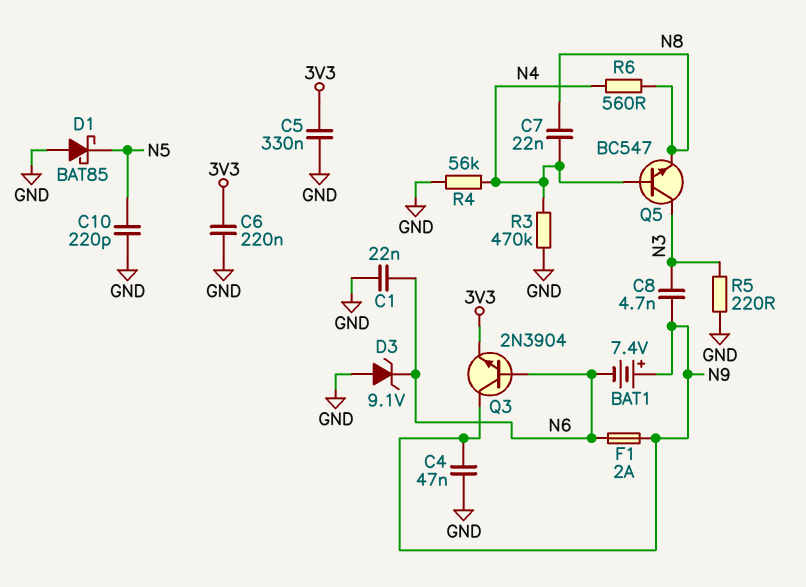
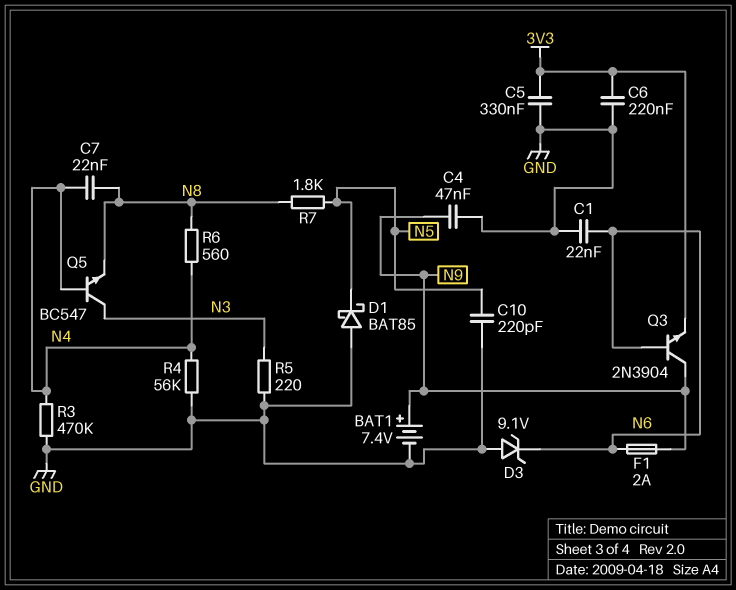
BAT1: 7.4V (plus N9, minus N6) -> 7.4V (plus N9, minus GND)
C8: 4.7nF (N3, N9) -> none
R7: none -> 1.8k (N5, N8)

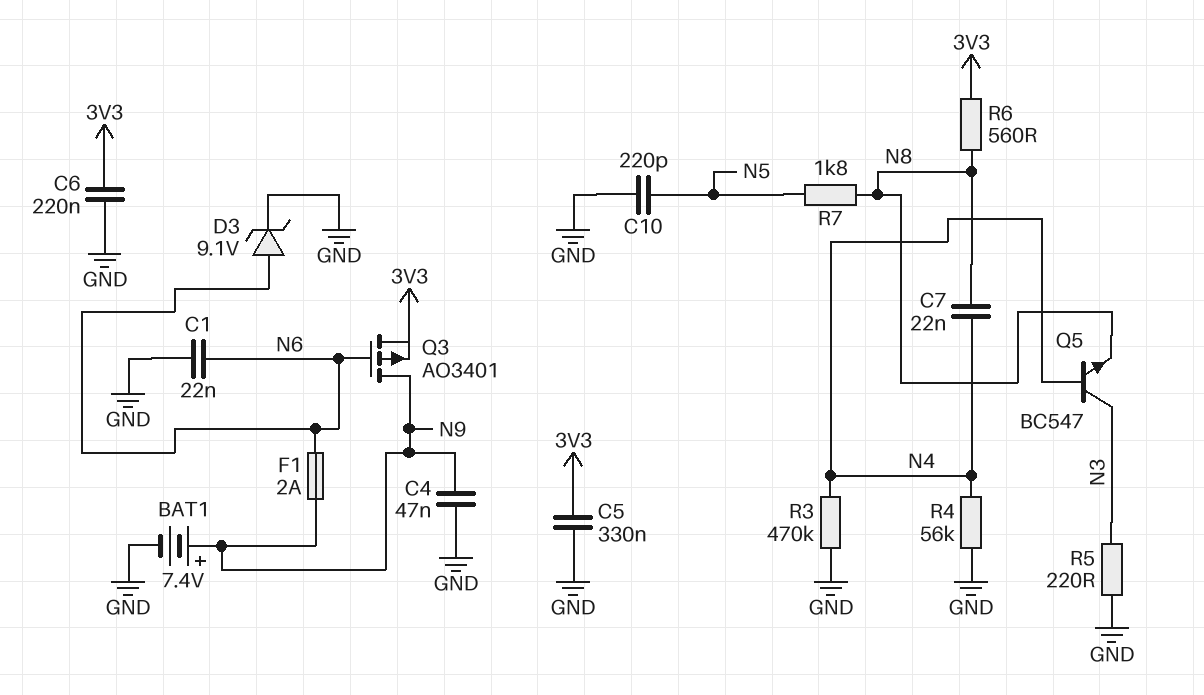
D1: schottky BAT85 (A GND, K N5) -> none
D3: zener 9.1V (A GND, K N6) -> zener 9.1V (A N6, K GND)
Q3: NPN 2N3904 (B N6, C N9, E 3V3) -> PMOS AO3401 (G N6, D N9, S 3V3)
R6: 560 (N4, N8) -> 560 (3V3, N8)

